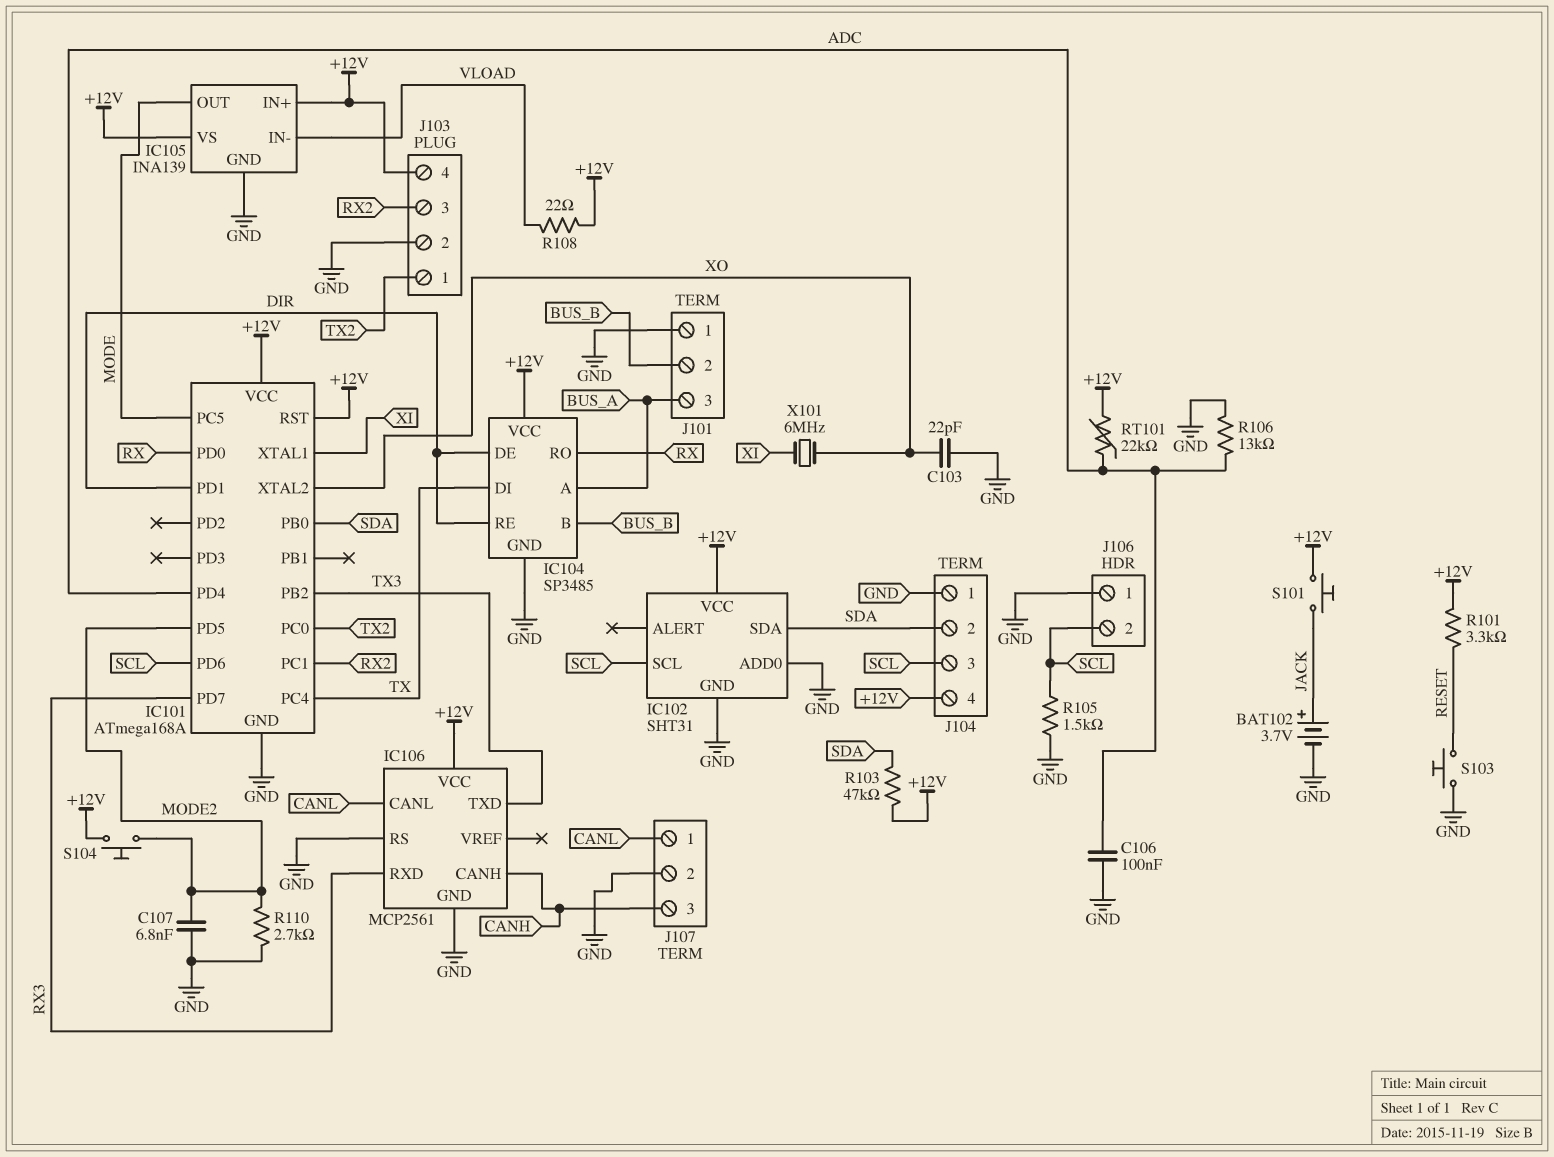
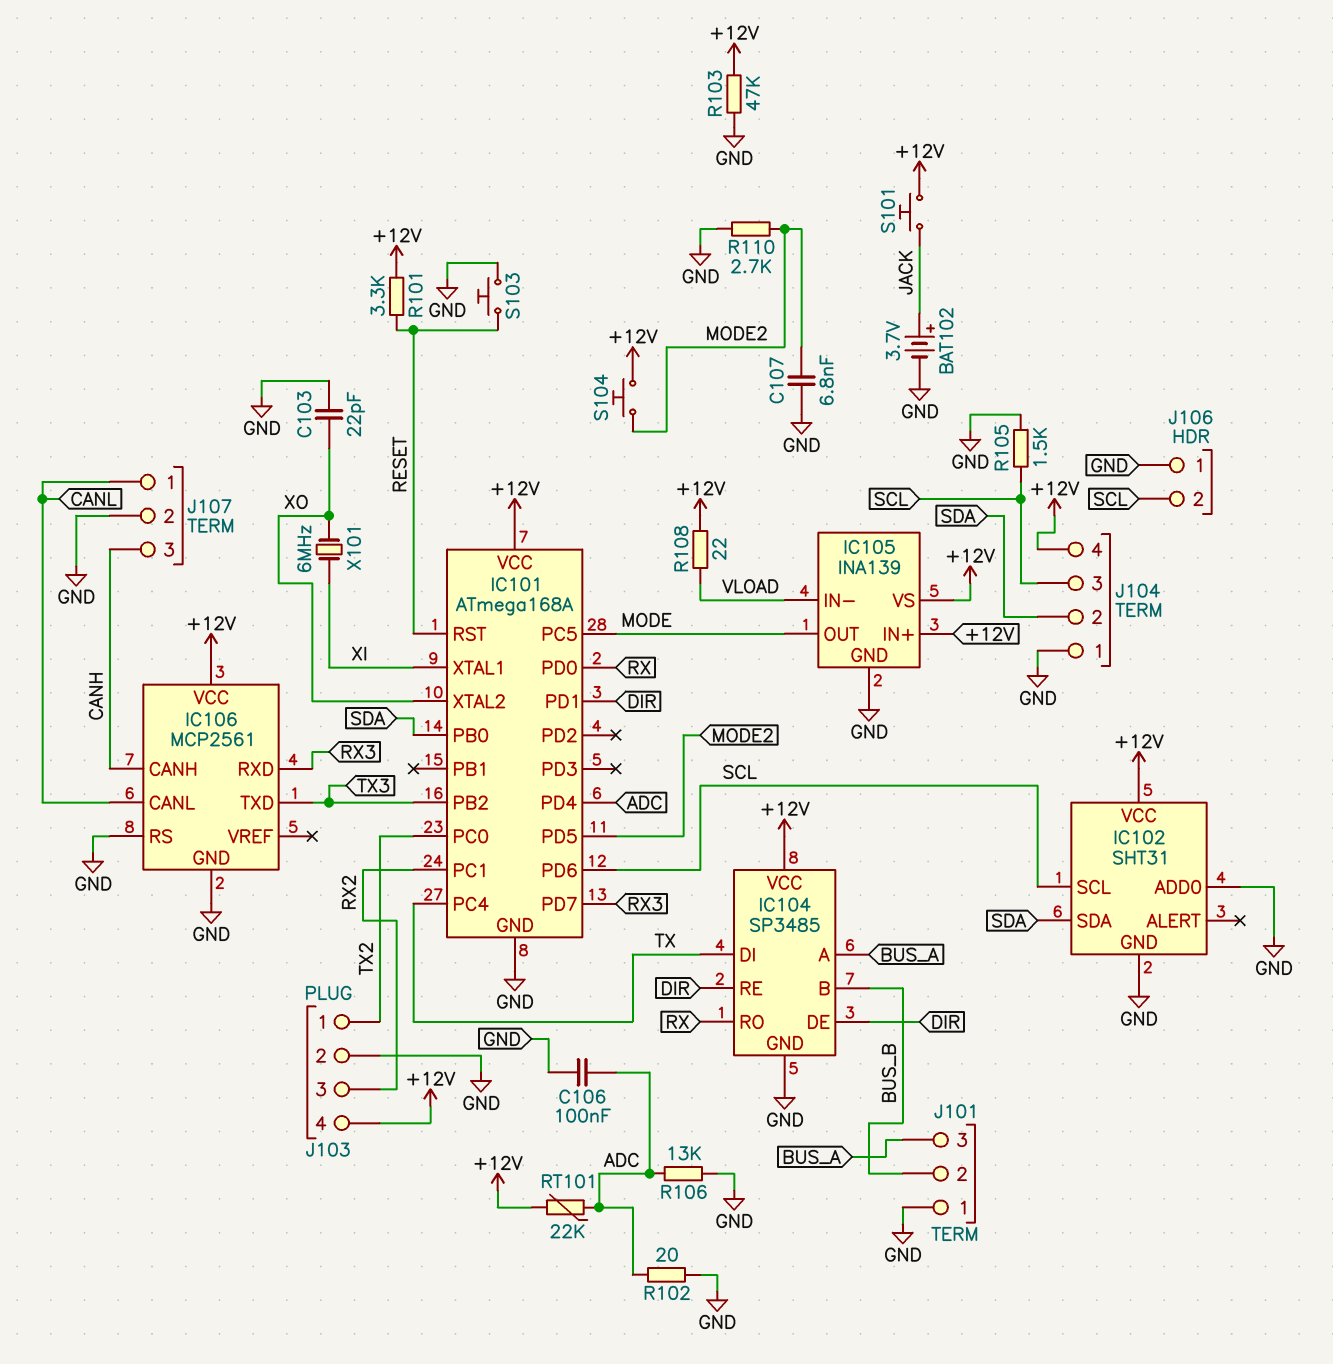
IC101 pin RST: +12V -> RESET
R102: none -> 20 (ADC, GND)
R103: 47k (+12V, SDA) -> 47k (+12V, GND)

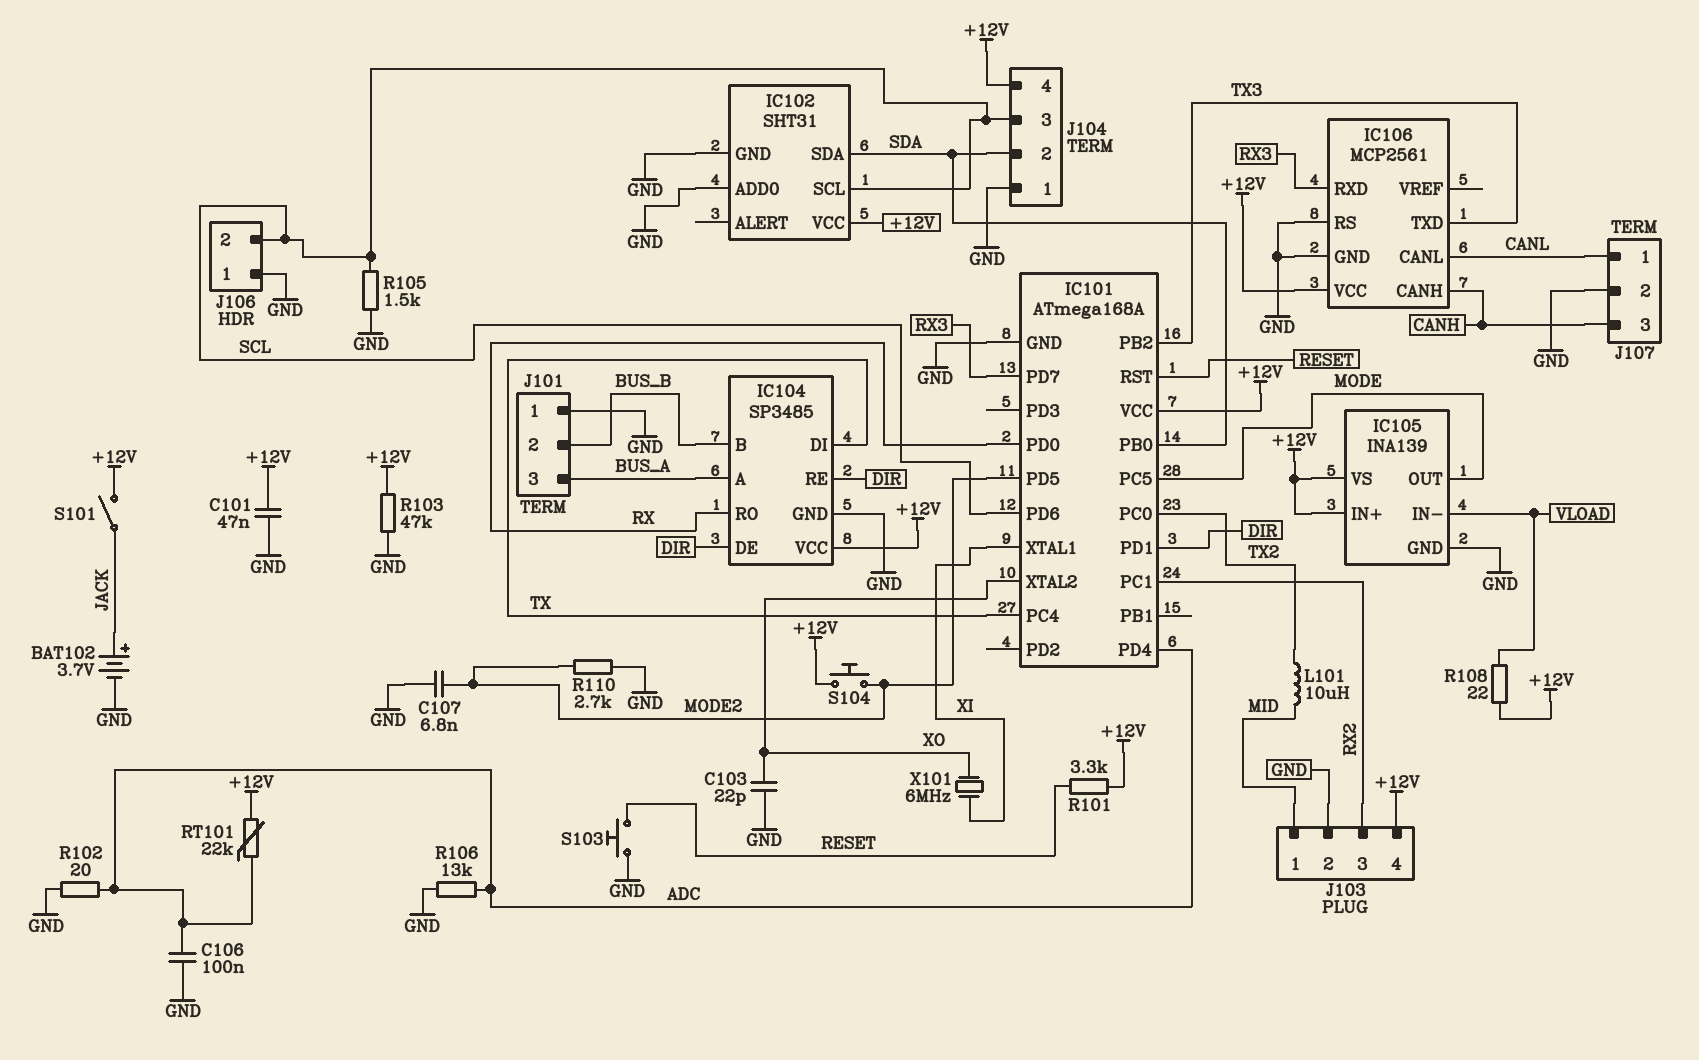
C101: none -> 47nF (+12V, GND)
J103 pin 1: TX2 -> MID
L101: none -> 10uH (MID, TX2)
S101: button (+12V, JACK) -> switch (+12V, JACK)

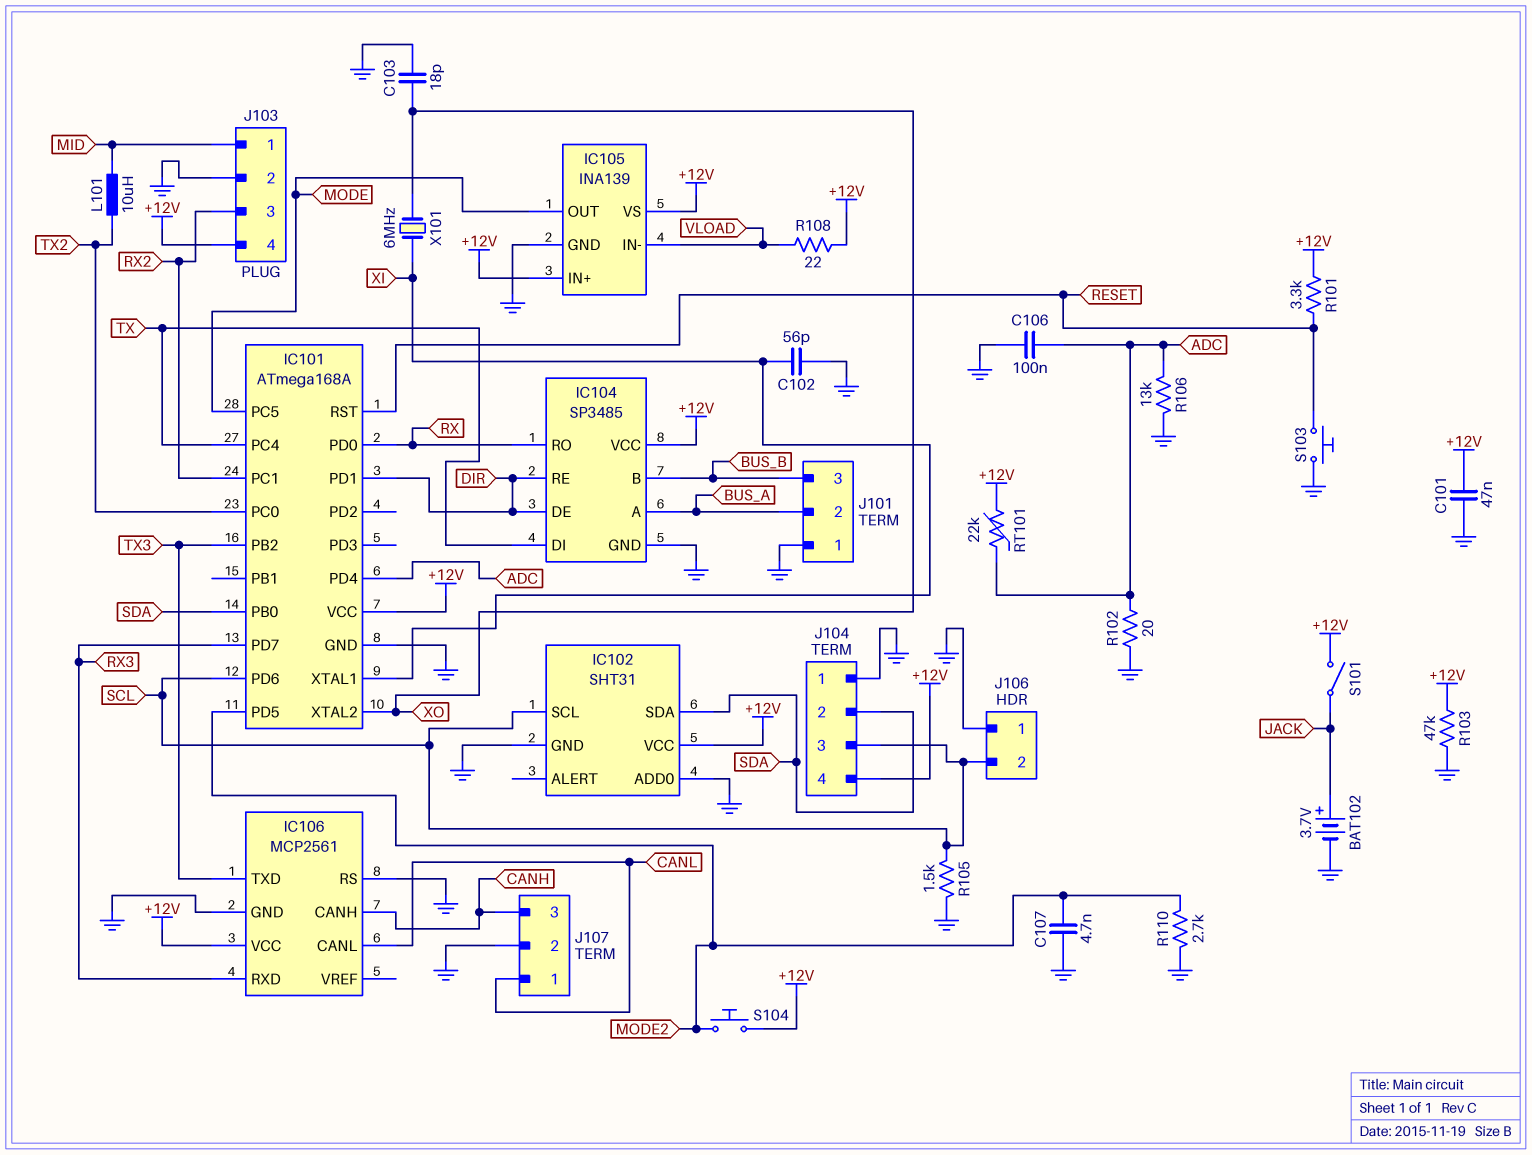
C102: none -> 56pF (GND, XI)
C103: 22pF (GND, XO) -> 18pF (GND, XO)
C107: 6.8nF (GND, MODE2) -> 4.7nF (GND, MODE2)
J101 pin 2: BUS_B -> BUS_A
J101 pin 3: BUS_A -> BUS_B

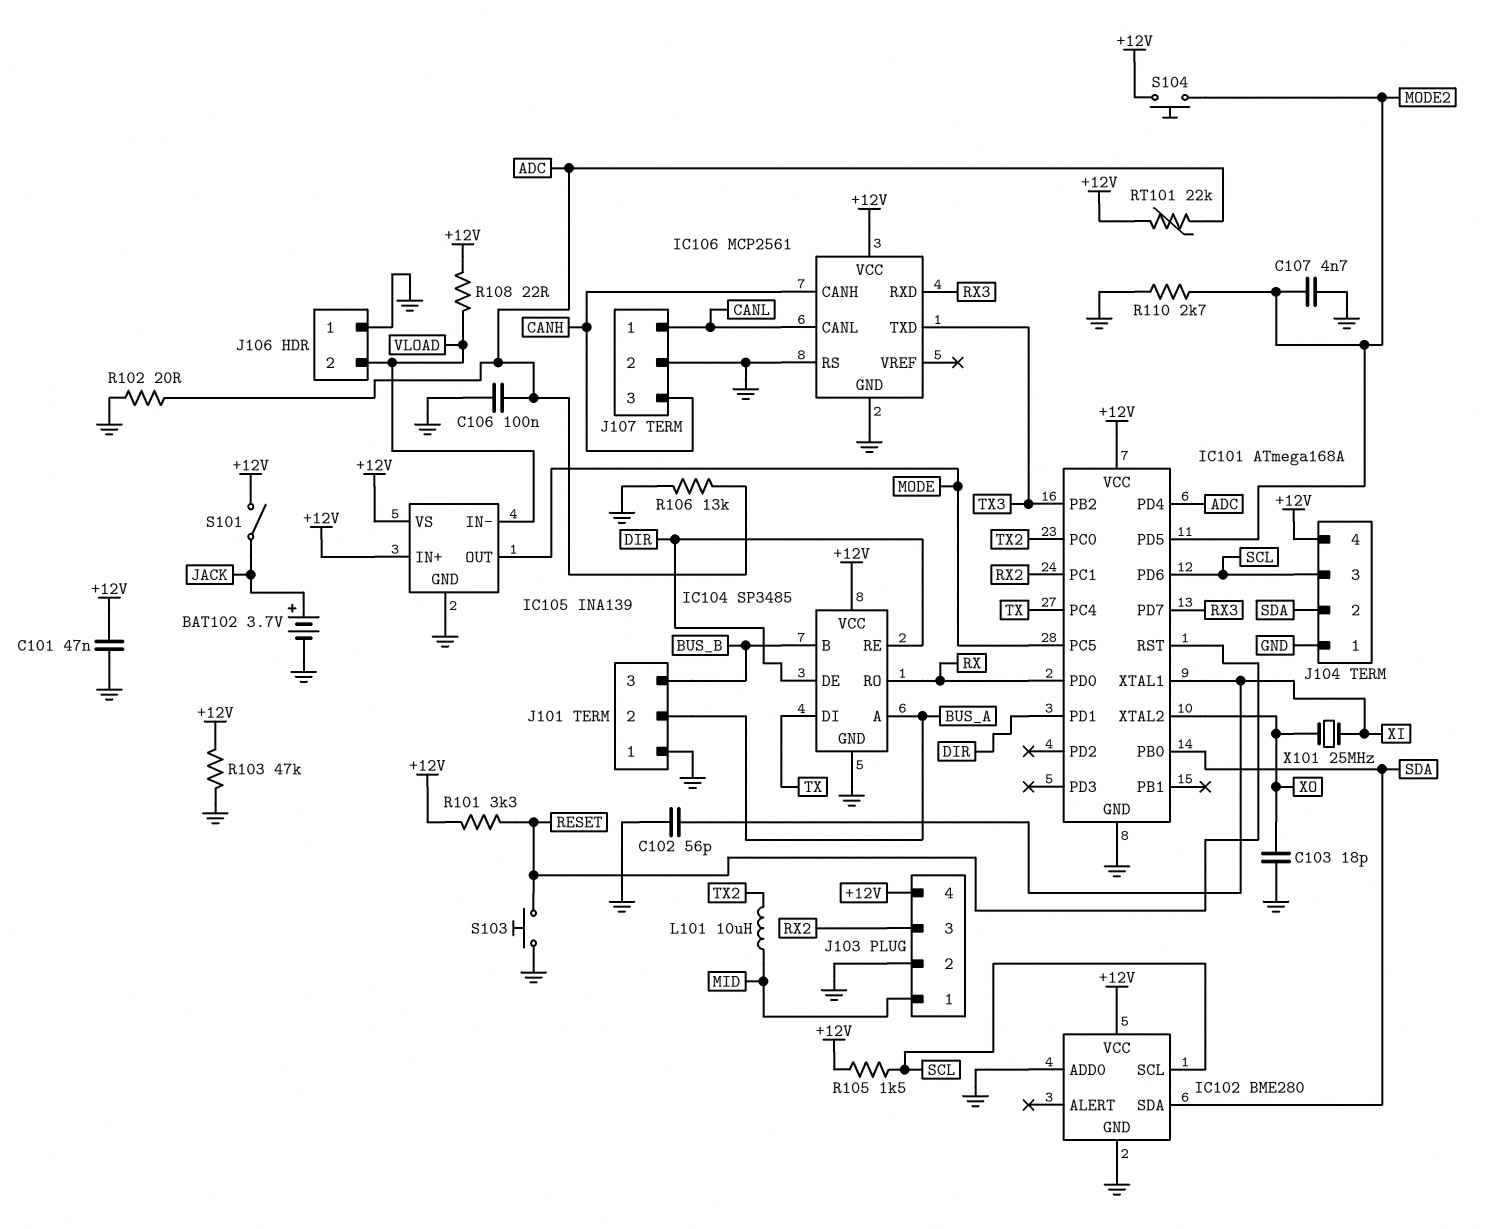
IC102: SHT31 -> BME280
J106 pin 2: SCL -> VLOAD
R105: 1.5k (GND, SCL) -> 1.5k (+12V, SCL)
X101: 6MHz (XI, XO) -> 25MHz (XI, XO)

